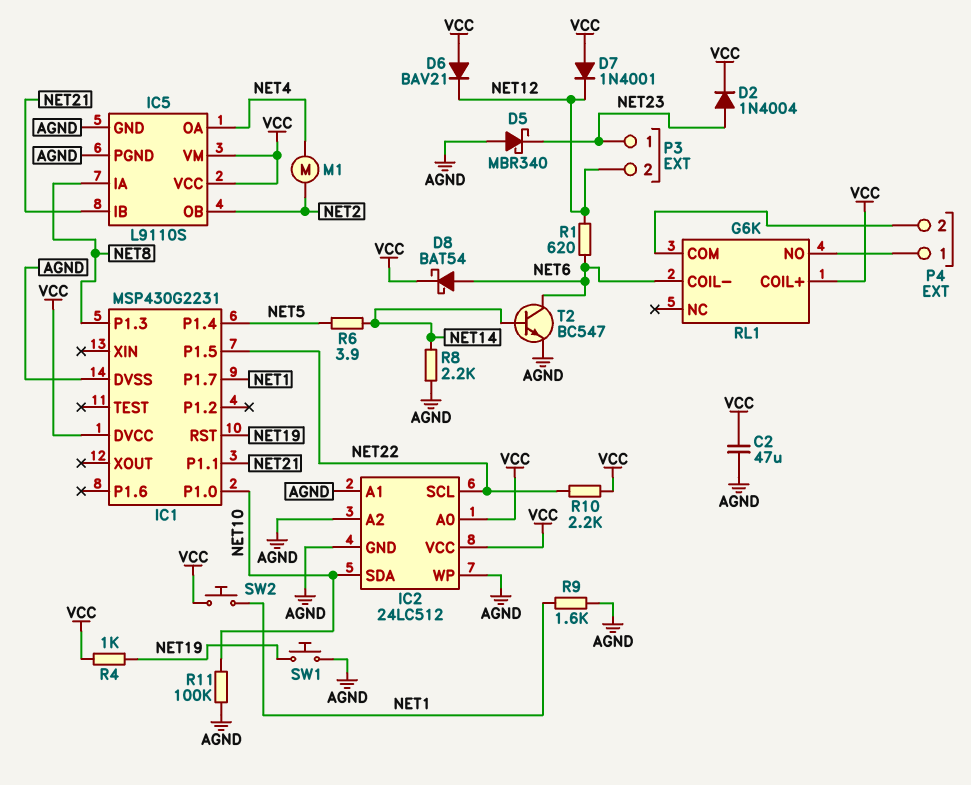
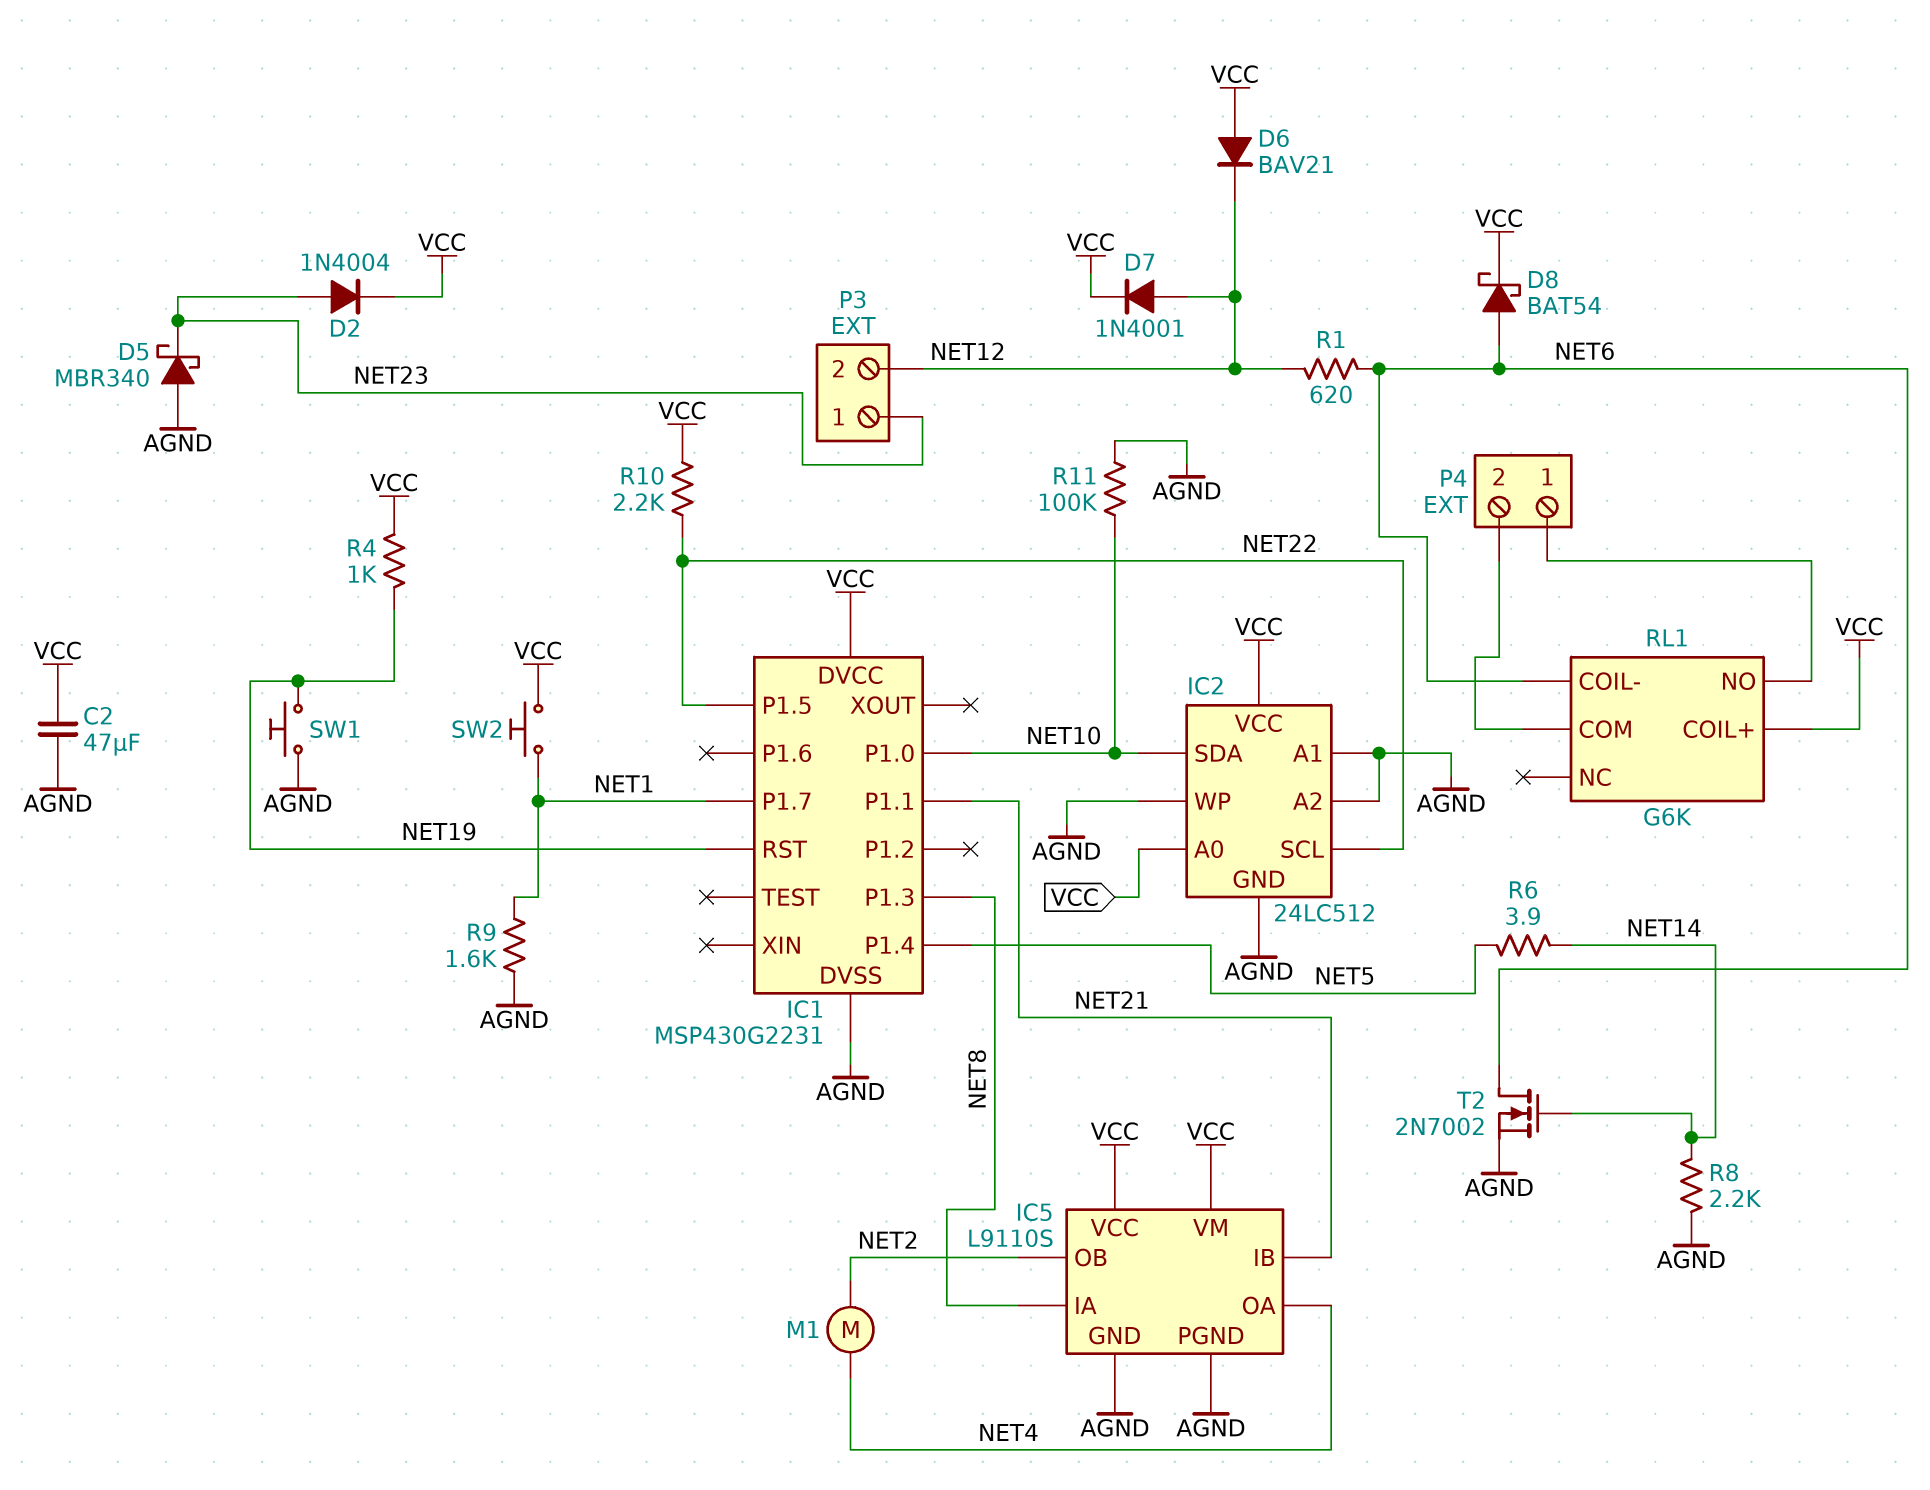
D7: diode 1N4001 (A VCC, K NET12) -> diode 1N4001 (A NET12, K VCC)
T2: NPN BC547 (B NET14, C NET6, E AGND) -> NMOS 2N7002 (G NET14, D NET6, S AGND)

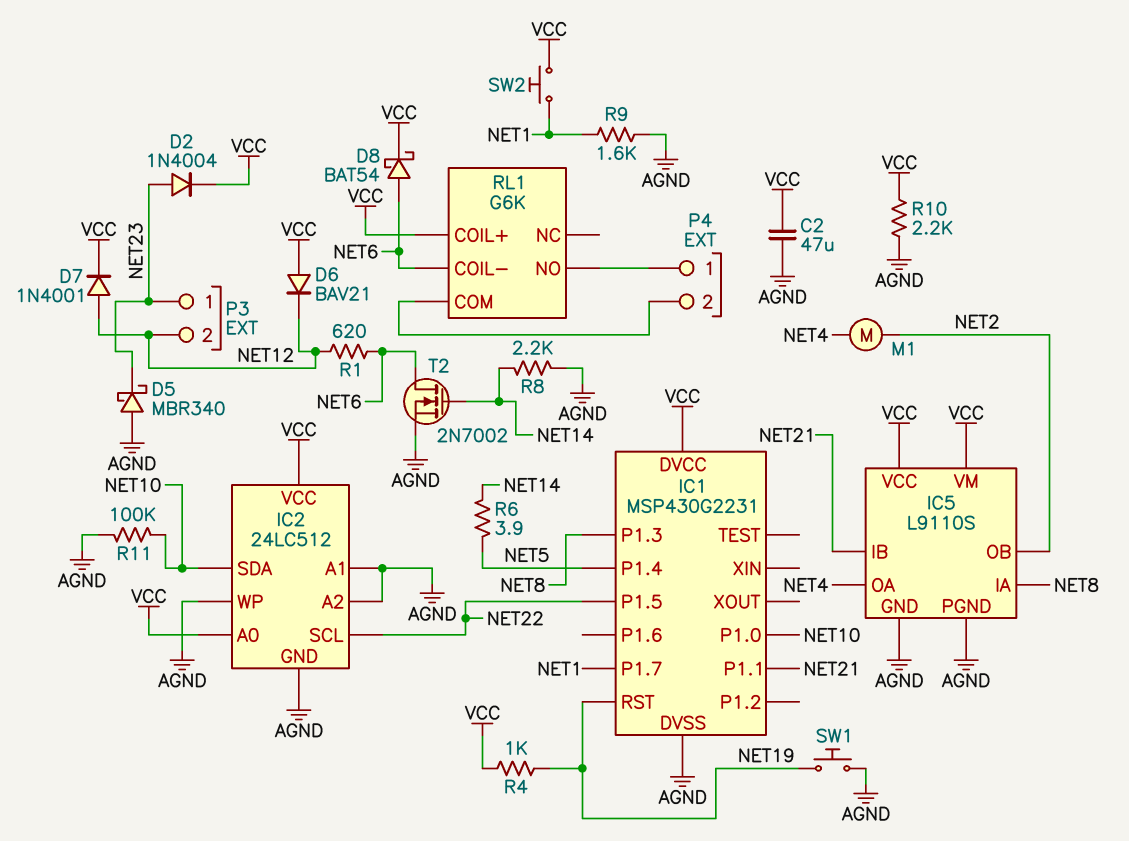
R10: 2.2k (NET22, VCC) -> 2.2k (AGND, VCC)

